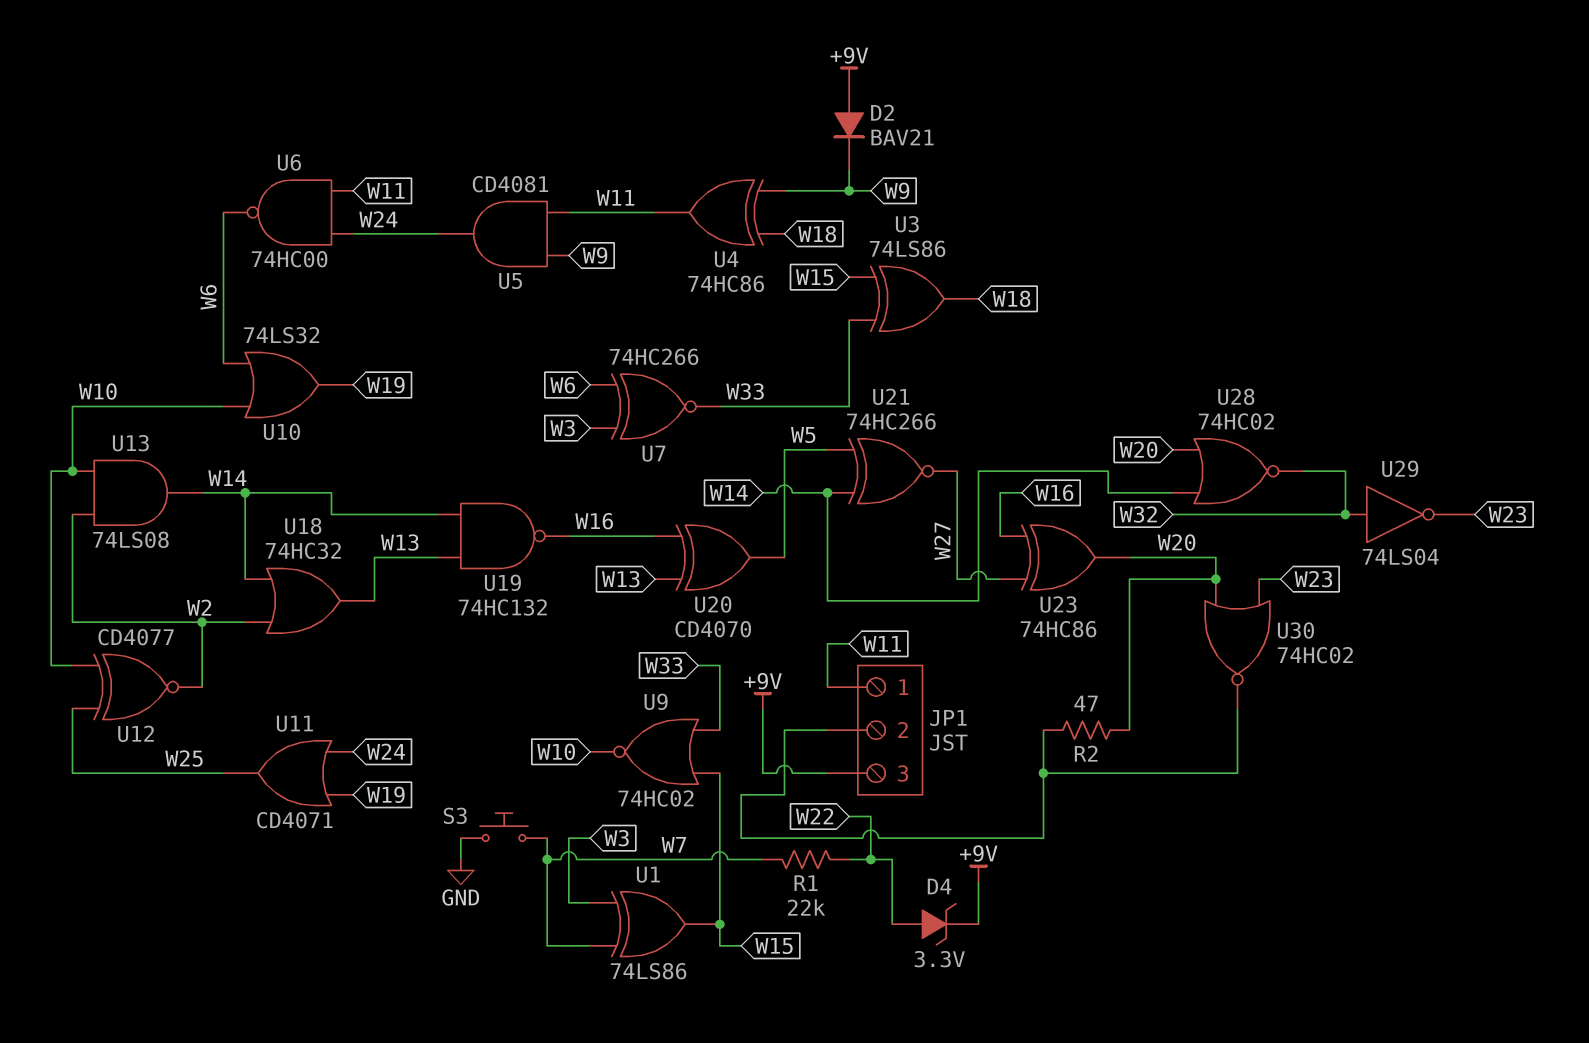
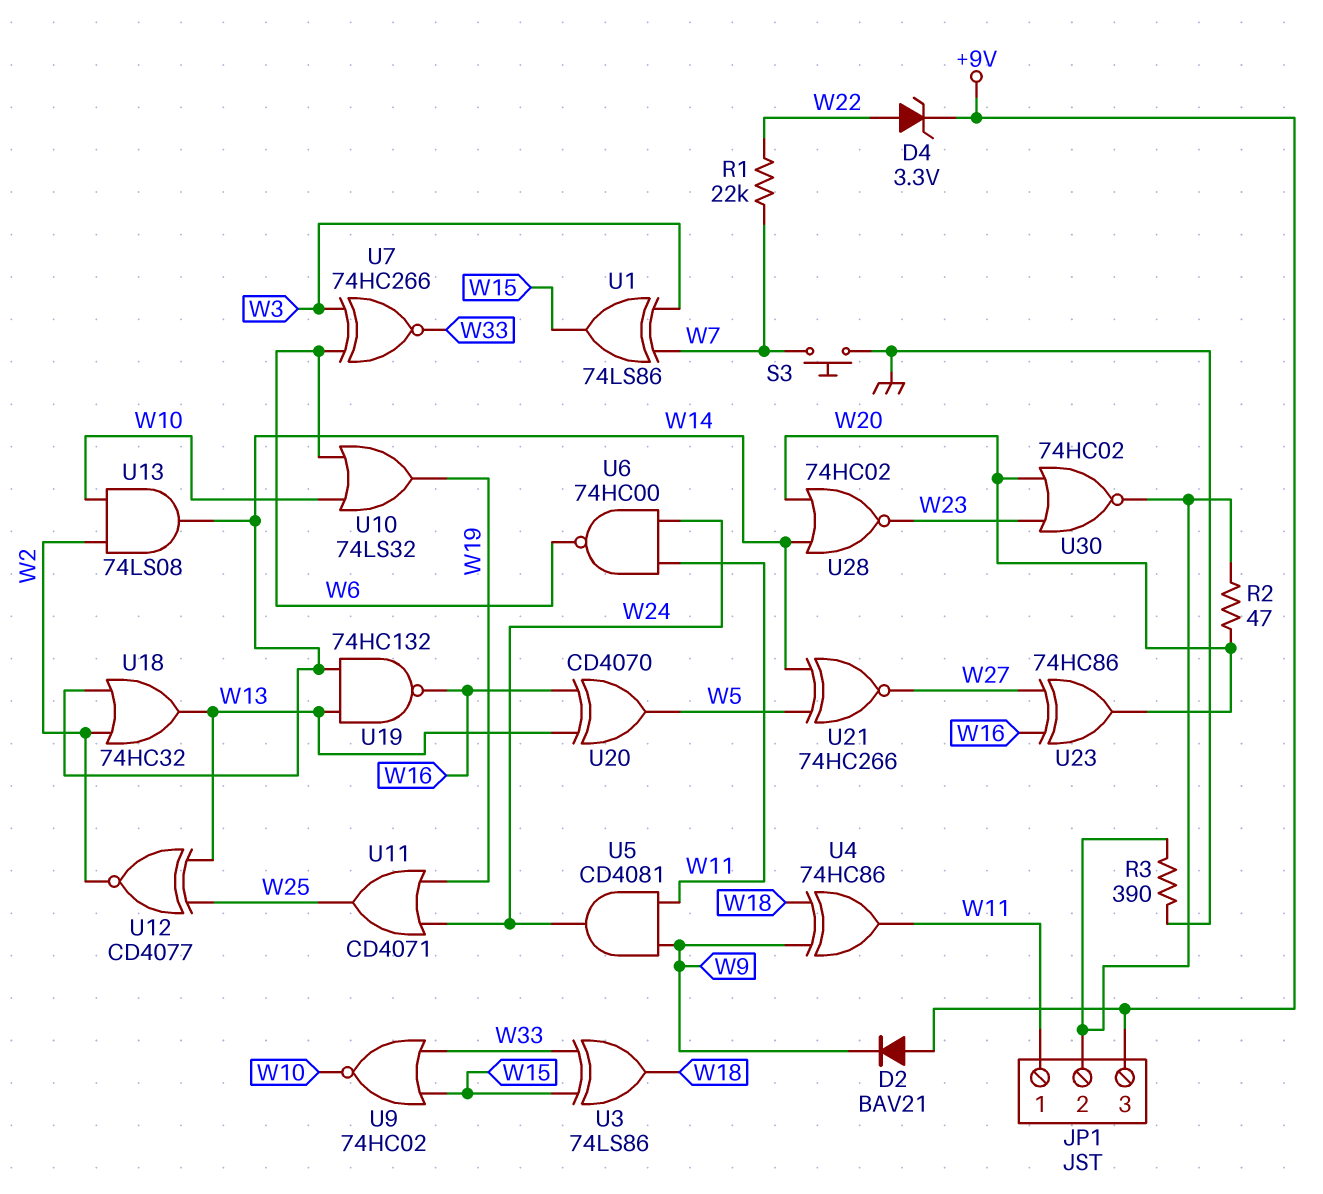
R3: none -> 390 (GND, JP1/2)
U12: XNOR CD4077 (in W10, in W25, out W2) -> XNOR CD4077 (in W13, in W25, out W2)
U28: NOR 74HC02 (in W14, in W20, out W32) -> NOR 74HC02 (in W14, in W20, out W23)
U29: NOT 74LS04 (in W32, out W23) -> none

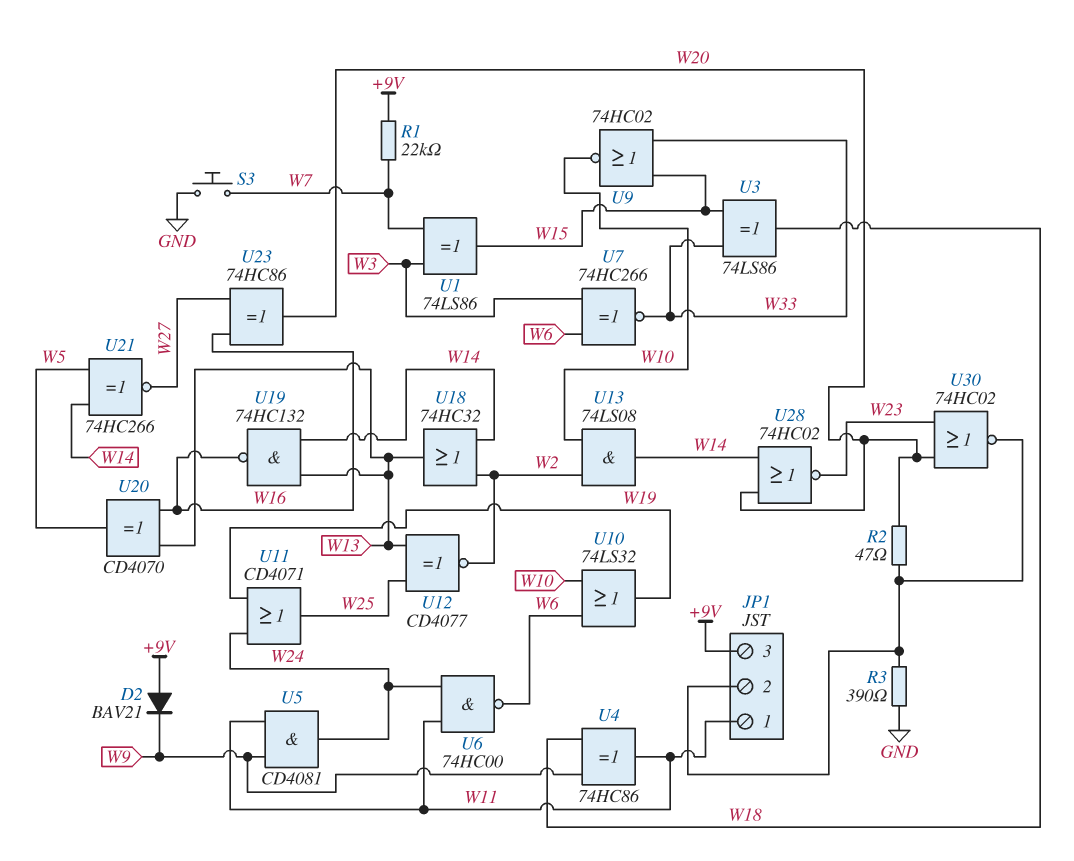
D4: zener 3.3V (A W22, K +9V) -> none
R1: 22k (W7, W22) -> 22k (+9V, W7)

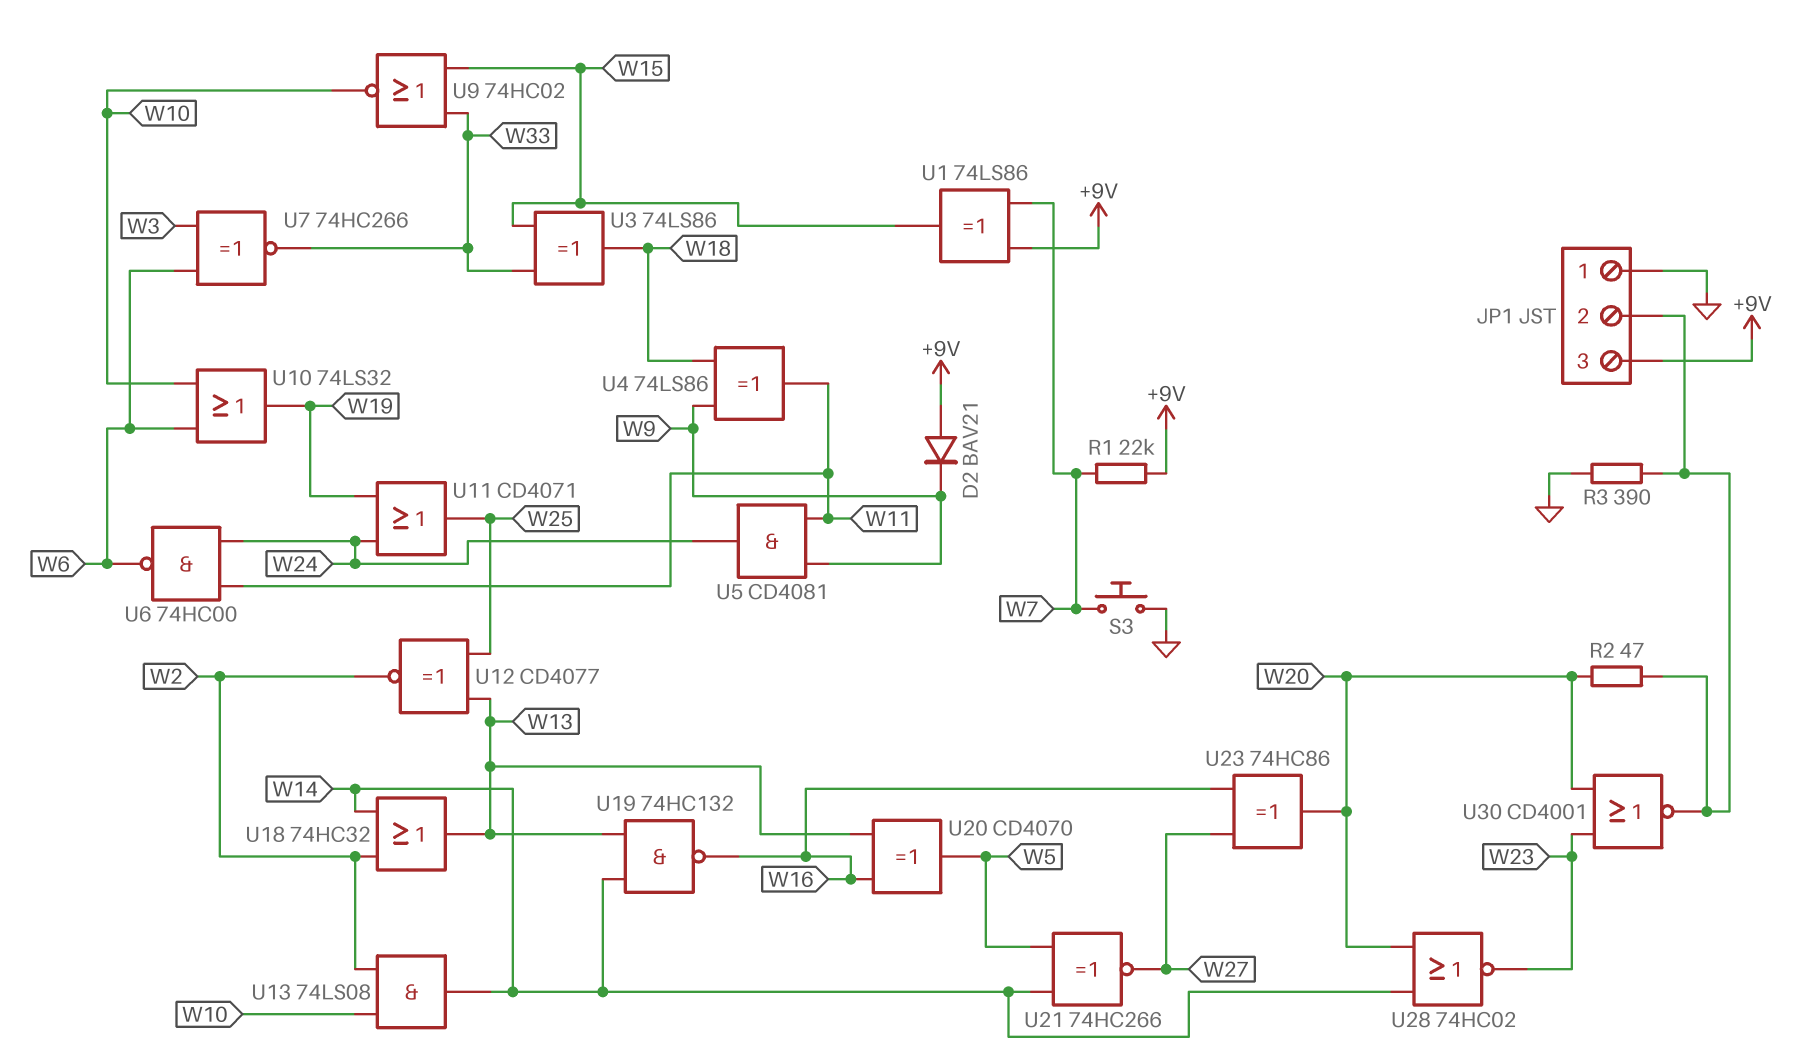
JP1 pin 1: W11 -> GND
U1: XOR 74LS86 (in W3, in W7, out W15) -> XOR 74LS86 (in +9V, in W7, out W15)
U4: XOR 74HC86 (in W9, in W18, out W11) -> XOR 74LS86 (in W9, in W18, out W11)
U30: NOR 74HC02 (in W20, in W23, out JP1/2) -> NOR CD4001 (in W20, in W23, out JP1/2)

